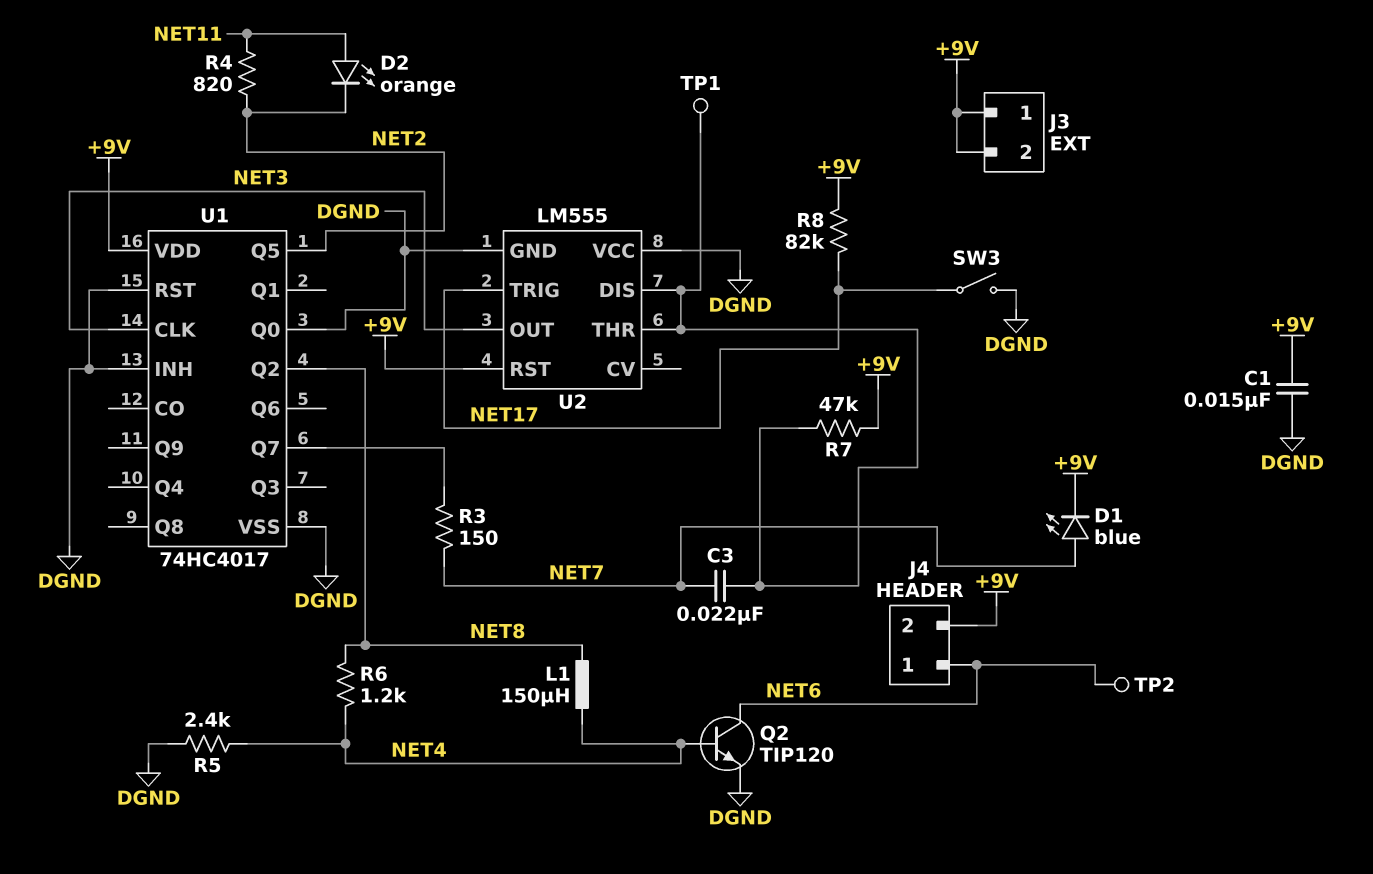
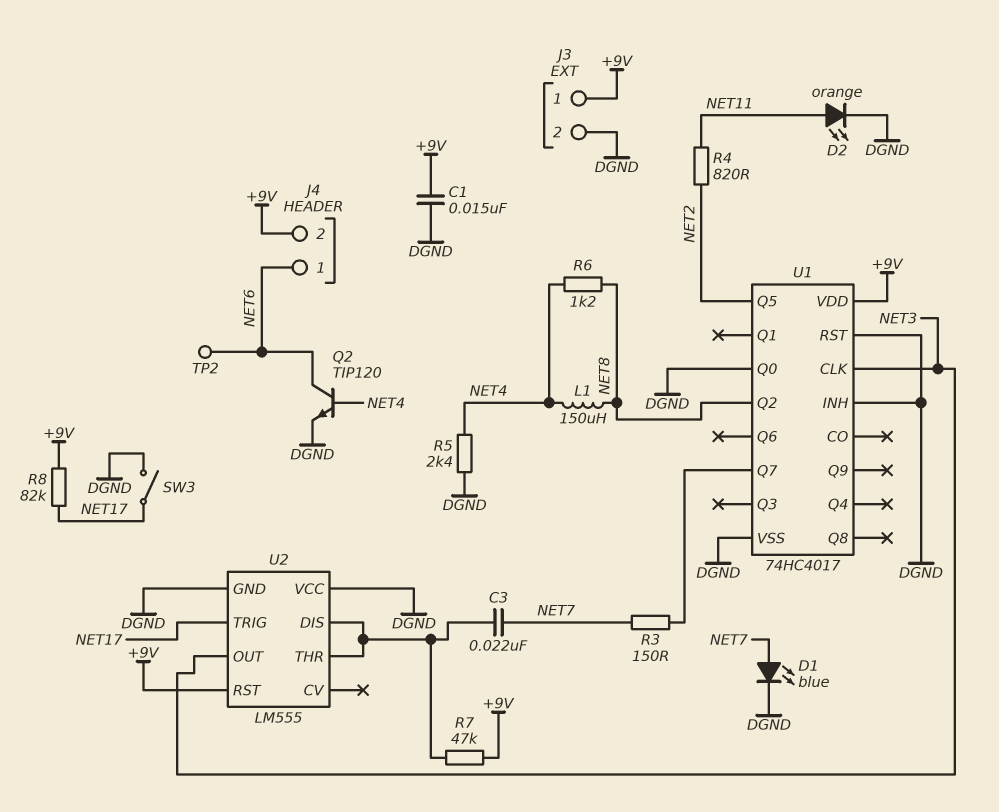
D1: LED blue (A NET7, K +9V) -> LED blue (A NET7, K DGND)
D2: LED orange (A NET11, K NET2) -> LED orange (A NET11, K DGND)
J3 pin 2: +9V -> DGND
TP1: test point (U2/DIS) -> none

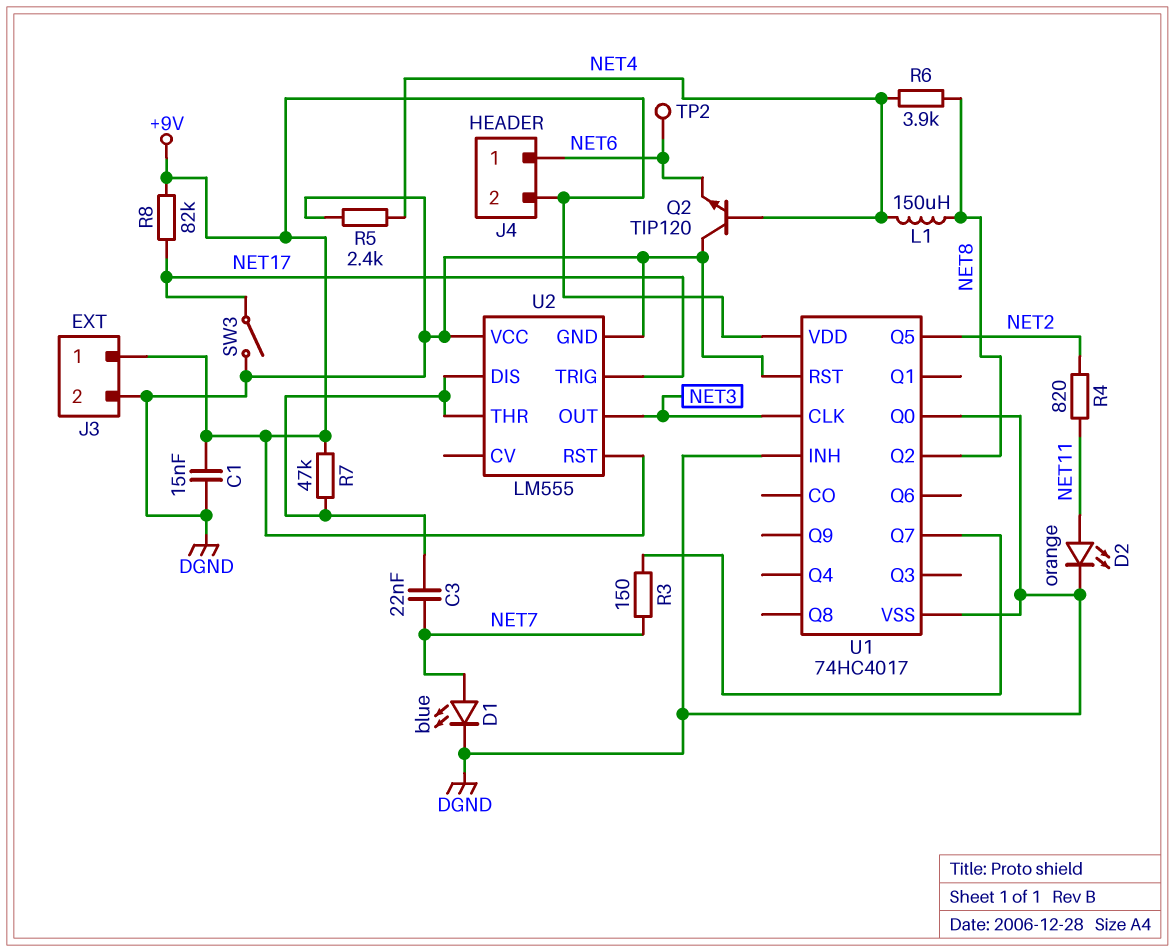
Q2: NPN TIP120 (B NET4, C NET6, E DGND) -> NPN TIP120 (B NET4, C DGND, E NET6)
R6: 1.2k (NET4, NET8) -> 3.9k (NET4, NET8)

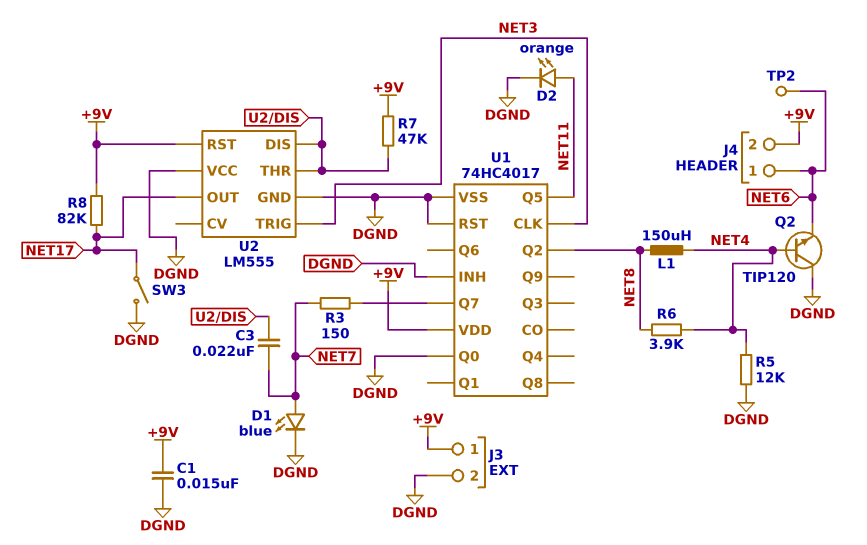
R4: 820 (NET2, NET11) -> none
R5: 2.4k (DGND, NET4) -> 12k (DGND, NET4)
U1 pin Q5: NET2 -> NET11
U2 pin OUT: NET3 -> NET17
U2 pin TRIG: NET17 -> NET3

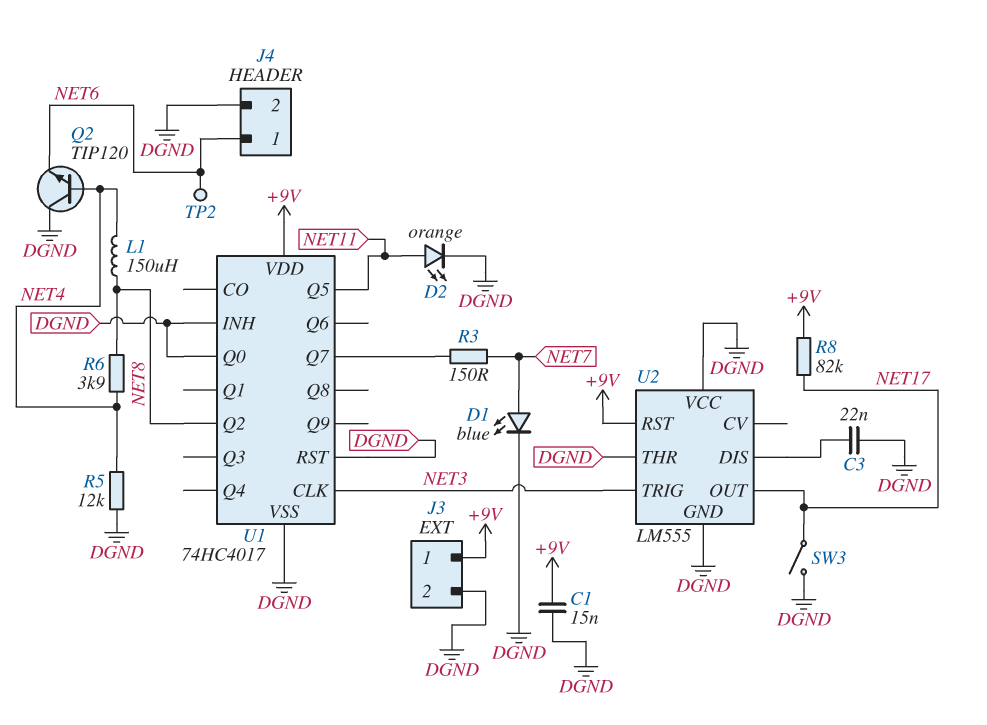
C3: 22nF (NET7, U2/DIS) -> 22nF (DGND, U2/DIS)
J4 pin 2: +9V -> DGND
R7: 47k (+9V, U2/DIS) -> none
U2 pin THR: U2/DIS -> DGND

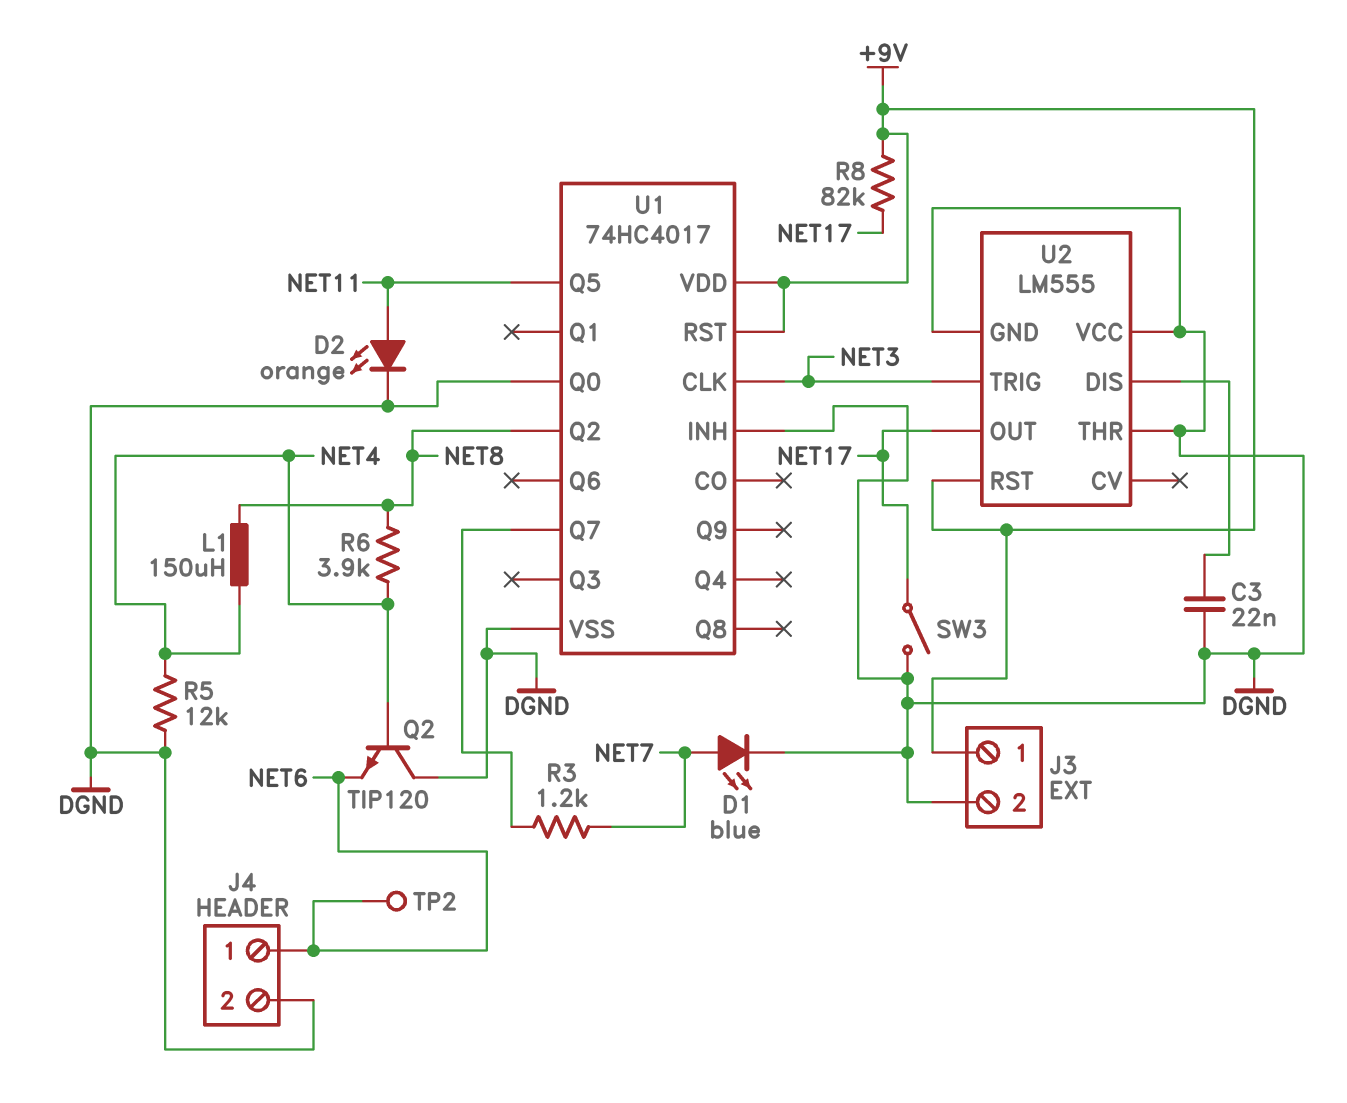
C1: 15nF (+9V, DGND) -> none
R3: 150 (NET7, U1/Q7) -> 1.2k (NET7, U1/Q7)
U1 pin RST: DGND -> +9V

